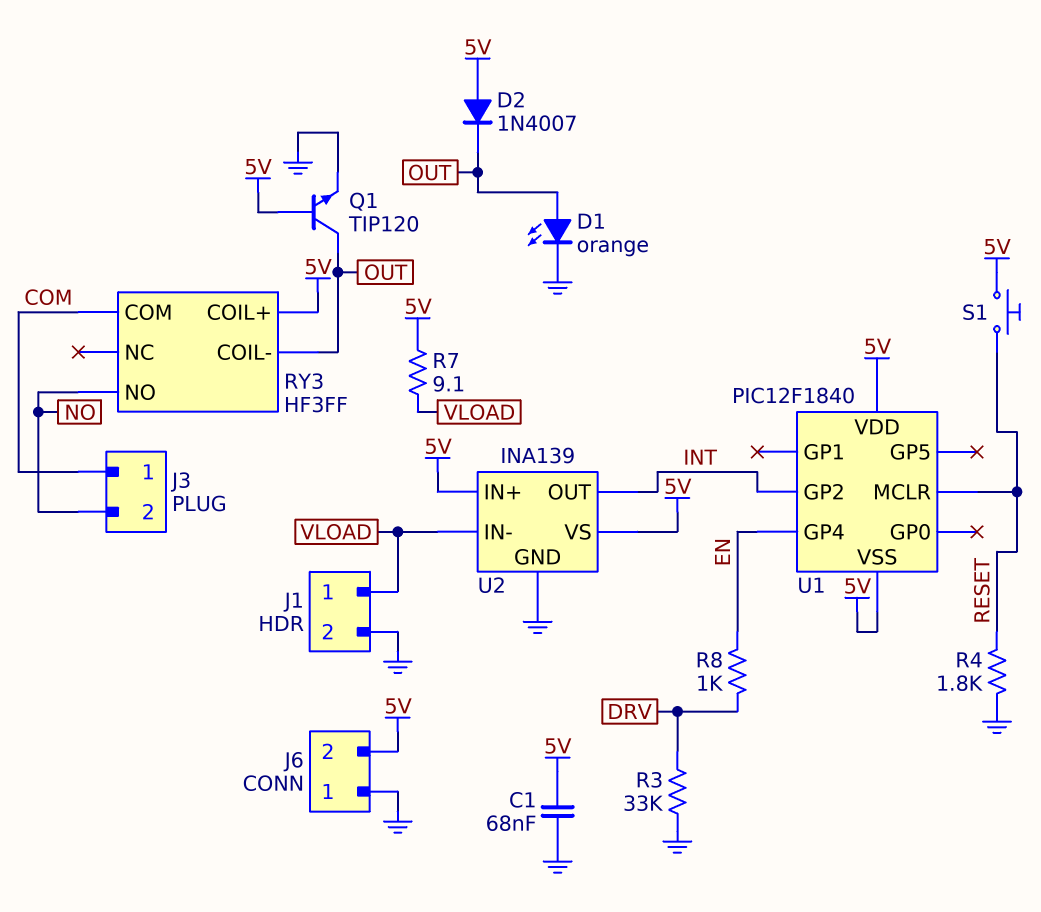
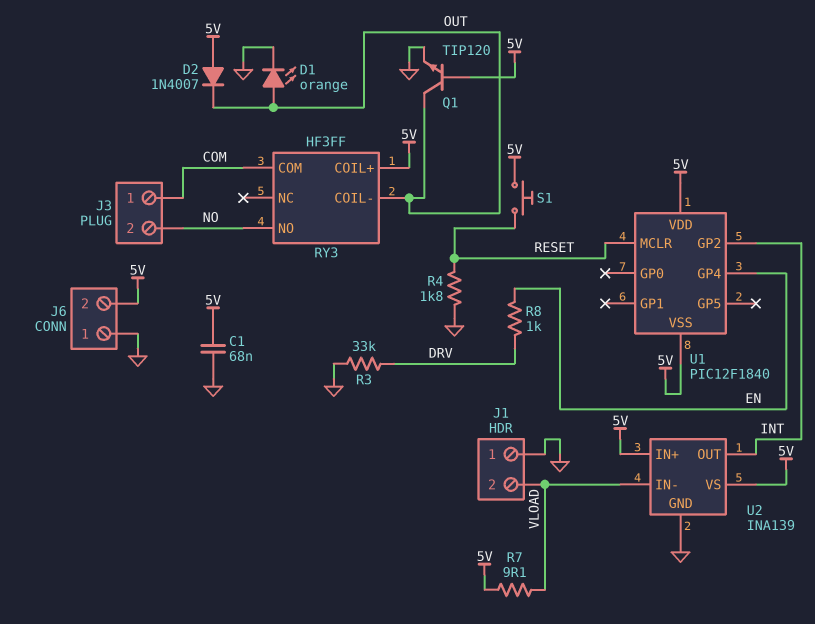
J1 pin 1: VLOAD -> GND
J1 pin 2: GND -> VLOAD

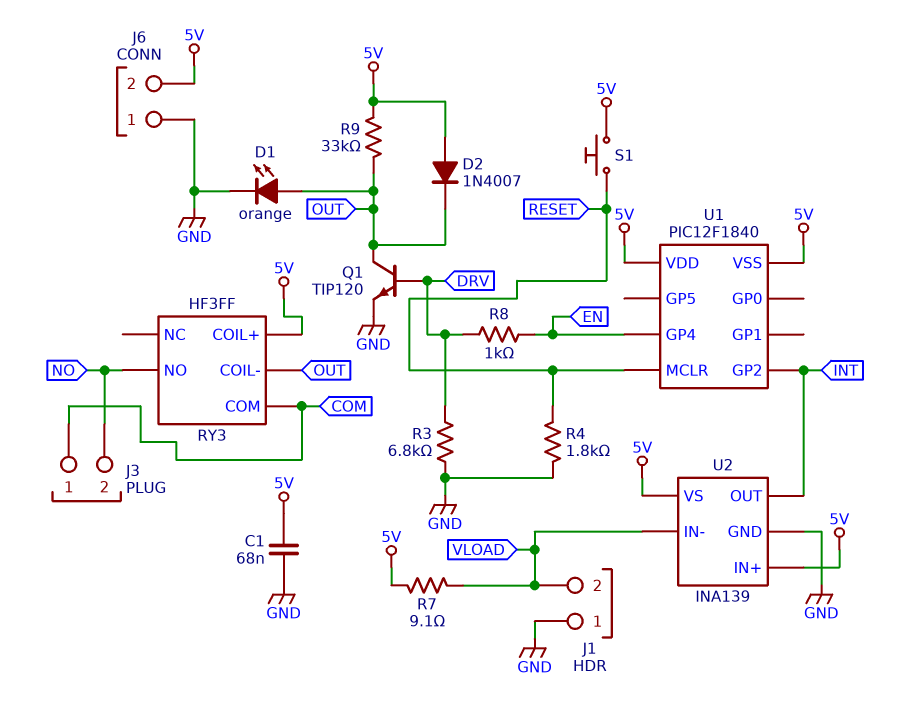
Q1: NPN TIP120 (B 5V, C OUT, E GND) -> NPN TIP120 (B DRV, C OUT, E GND)
R3: 33k (DRV, GND) -> 6.8k (DRV, GND)
R9: none -> 33k (5V, OUT)

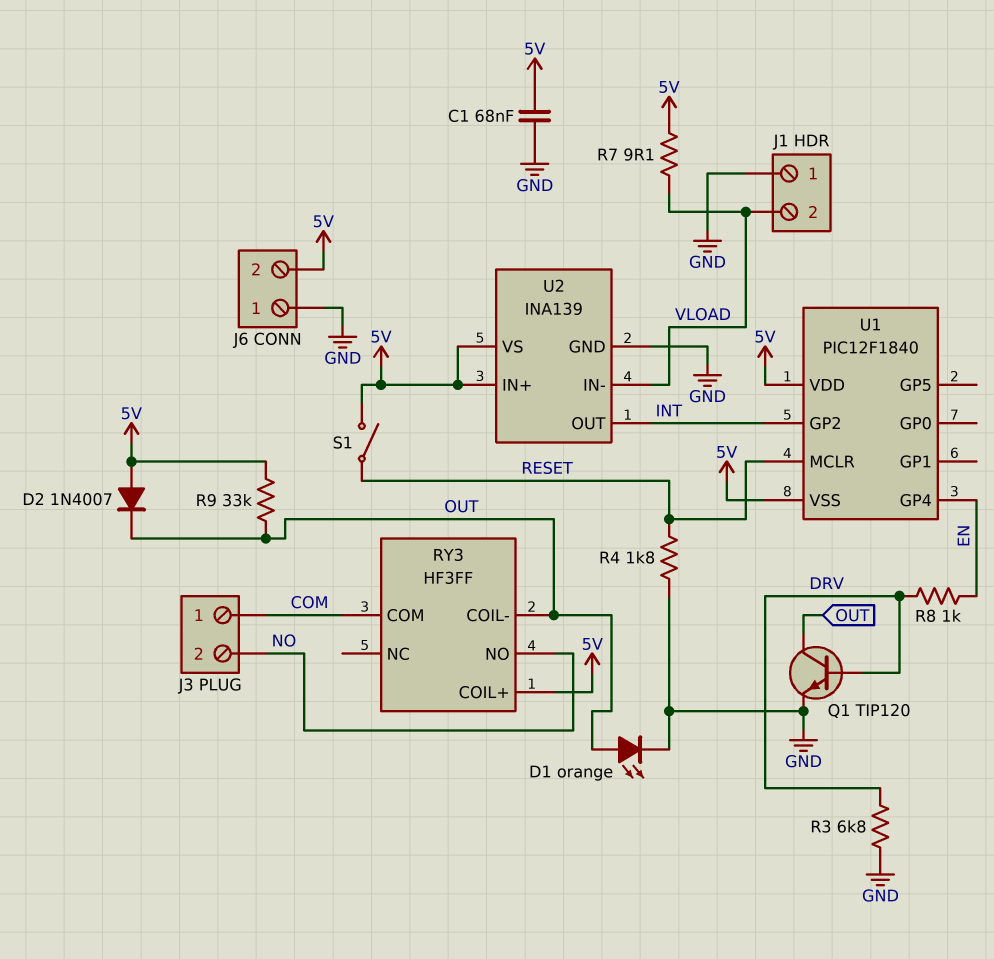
S1: button (5V, RESET) -> switch (5V, RESET)

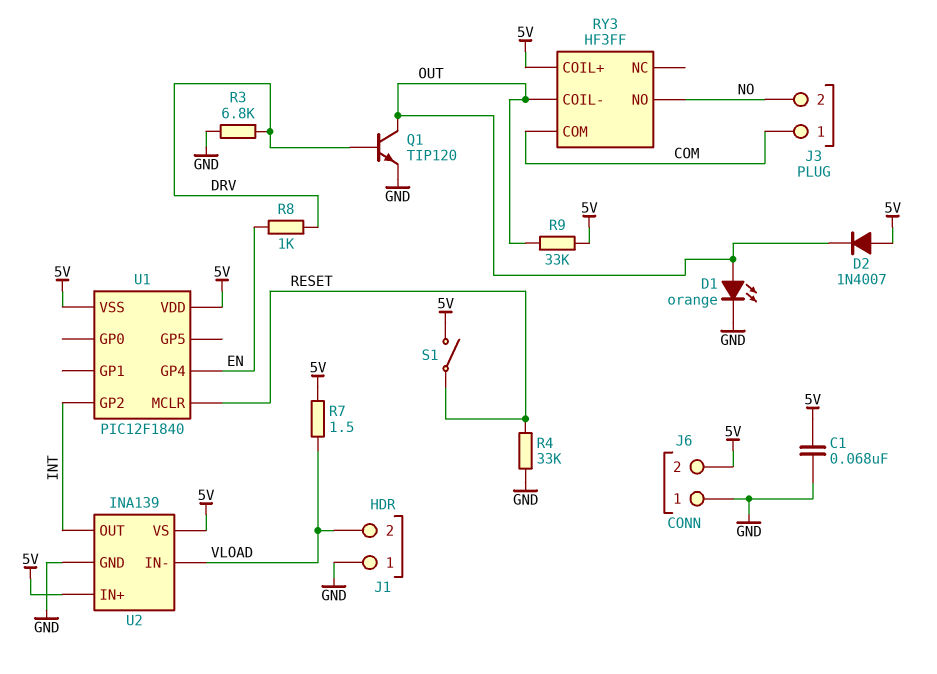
R4: 1.8k (GND, RESET) -> 33k (GND, RESET)
R7: 9.1 (5V, VLOAD) -> 1.5 (5V, VLOAD)

